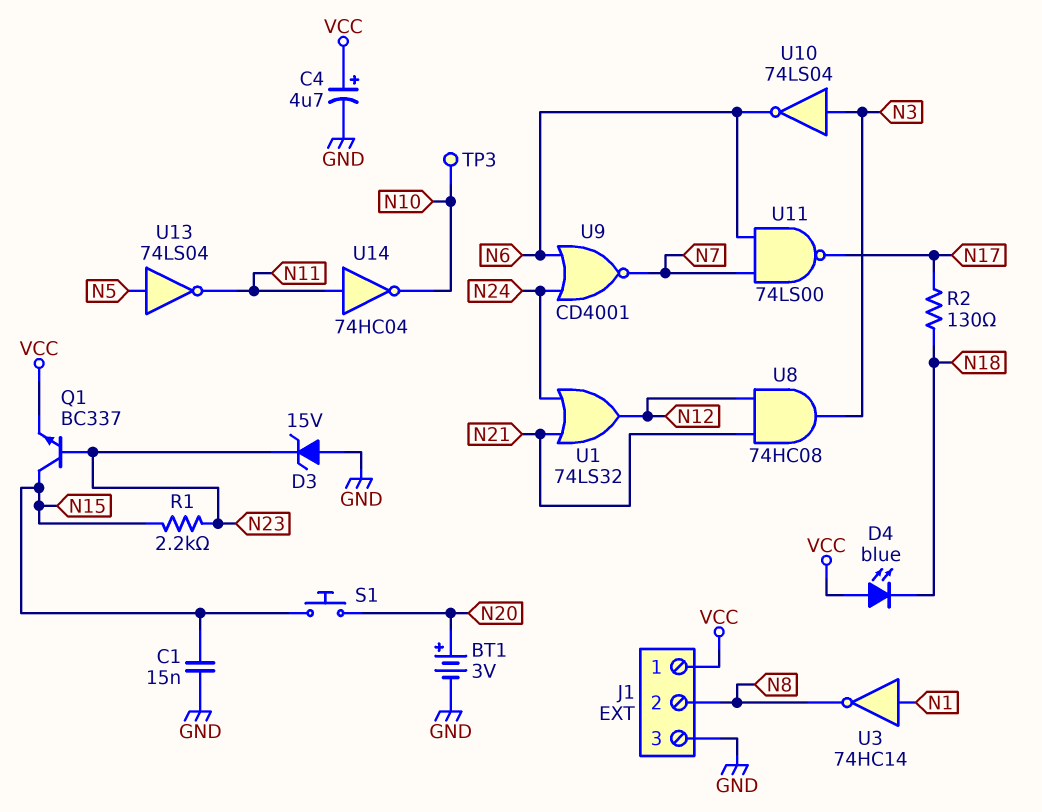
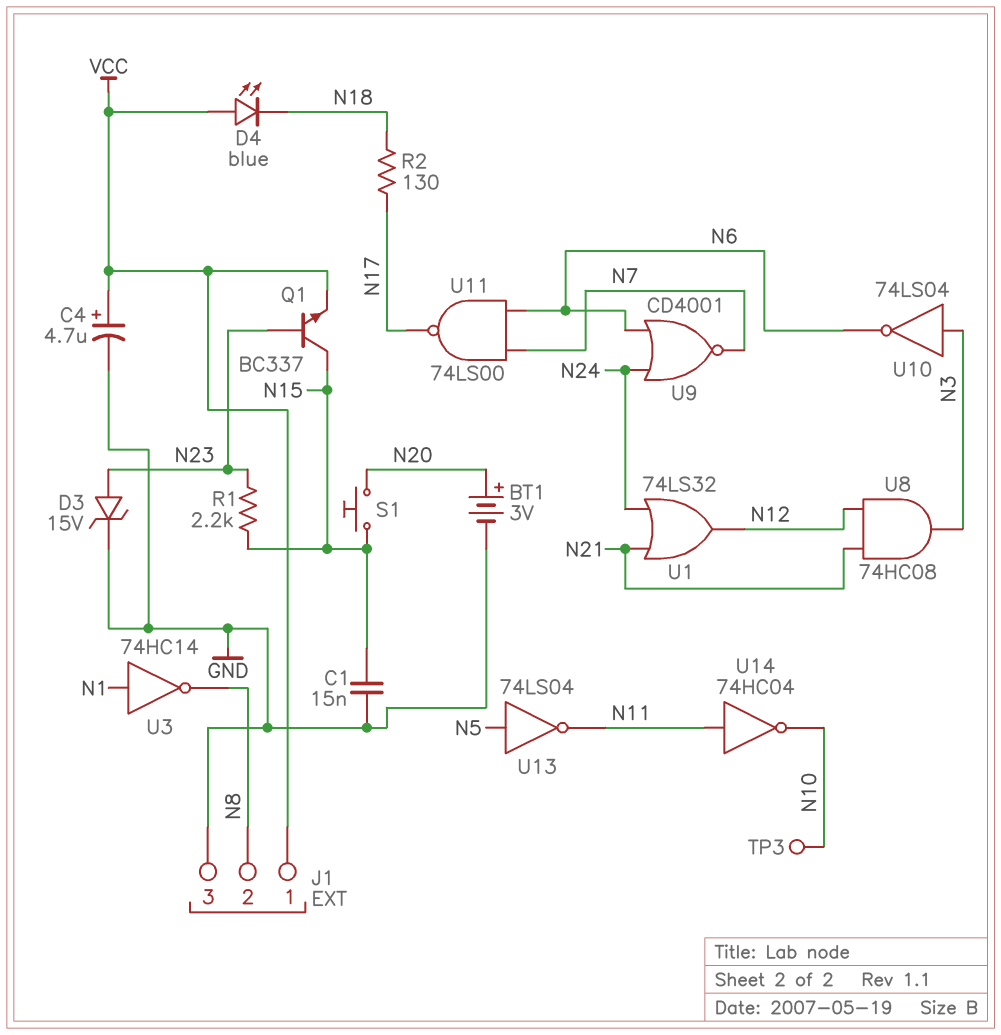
D3: zener 15V (A GND, K N23) -> zener 15V (A N23, K GND)

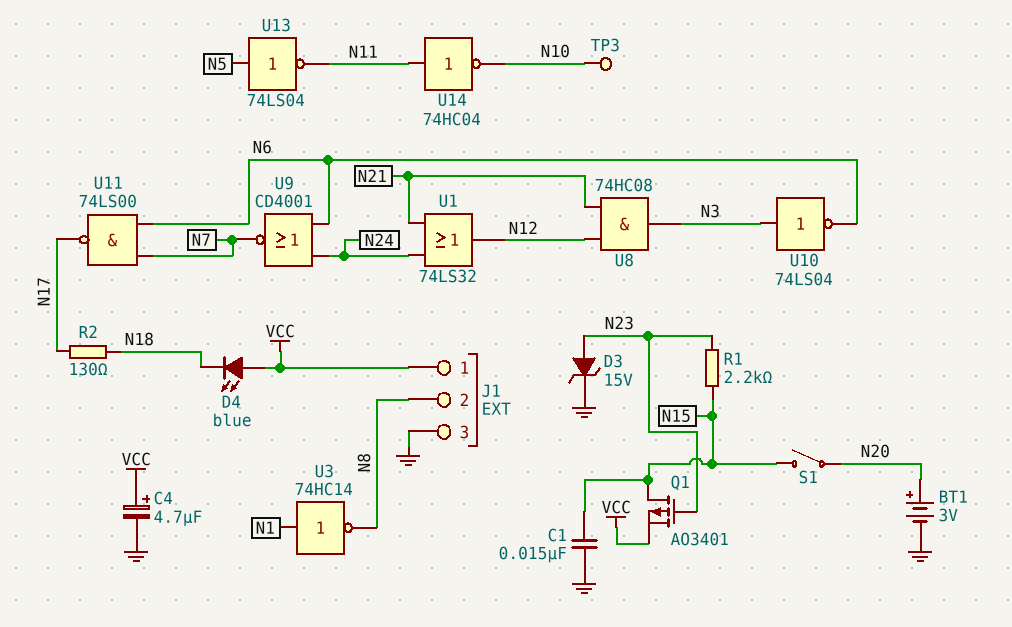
Q1: NPN BC337 (B N23, C N15, E VCC) -> PMOS AO3401 (G N23, D N15, S VCC)
S1: button (N15, N20) -> switch (N15, N20)

